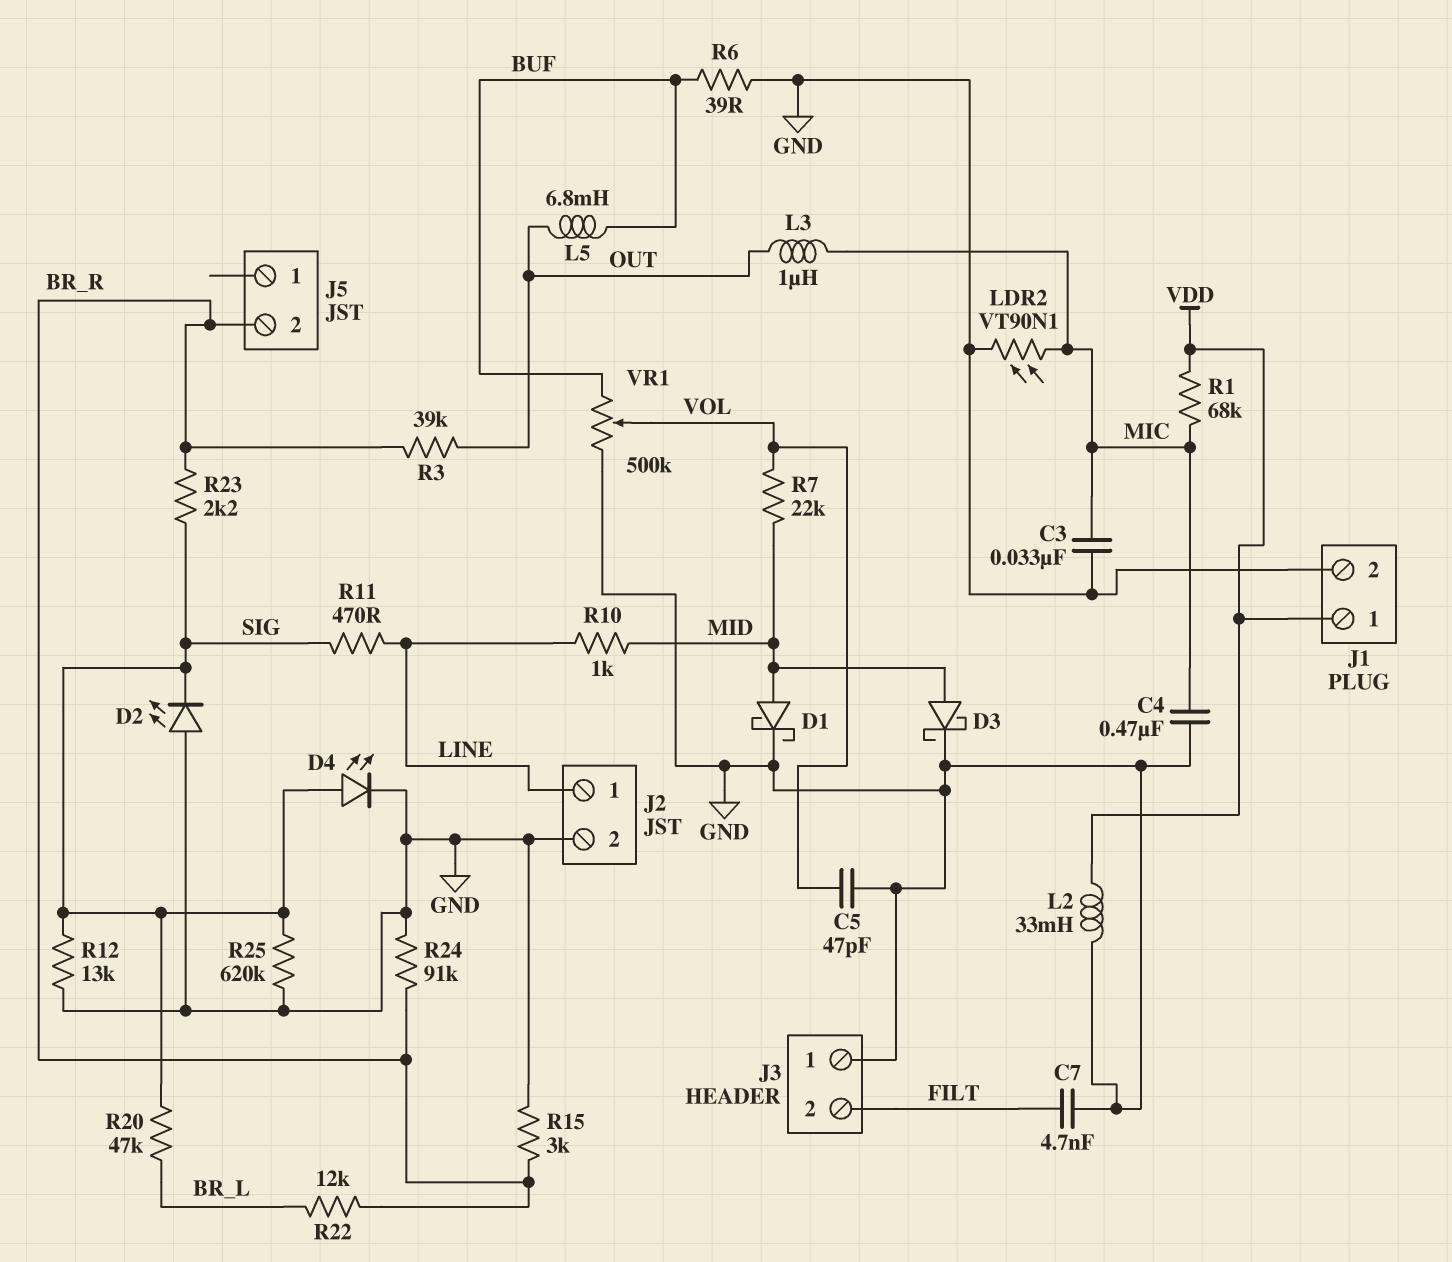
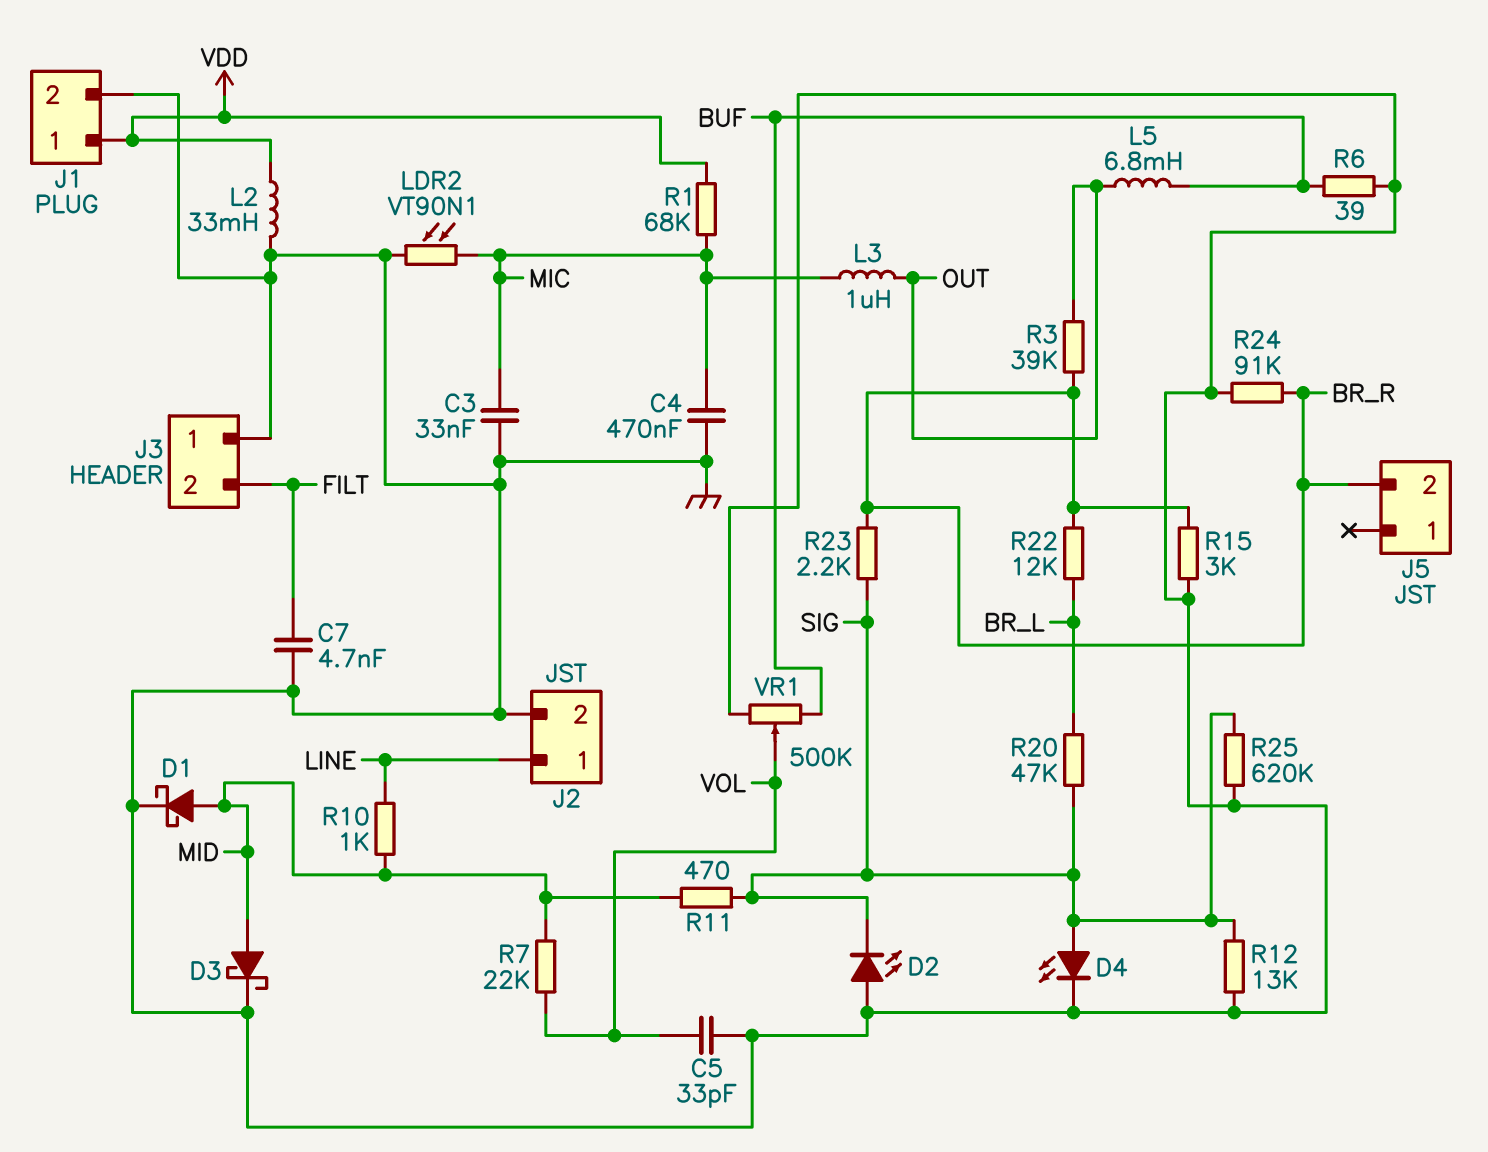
C5: 47pF (GND, VOL) -> 33pF (GND, VOL)
R11: 470 (LINE, SIG) -> 470 (MID, SIG)

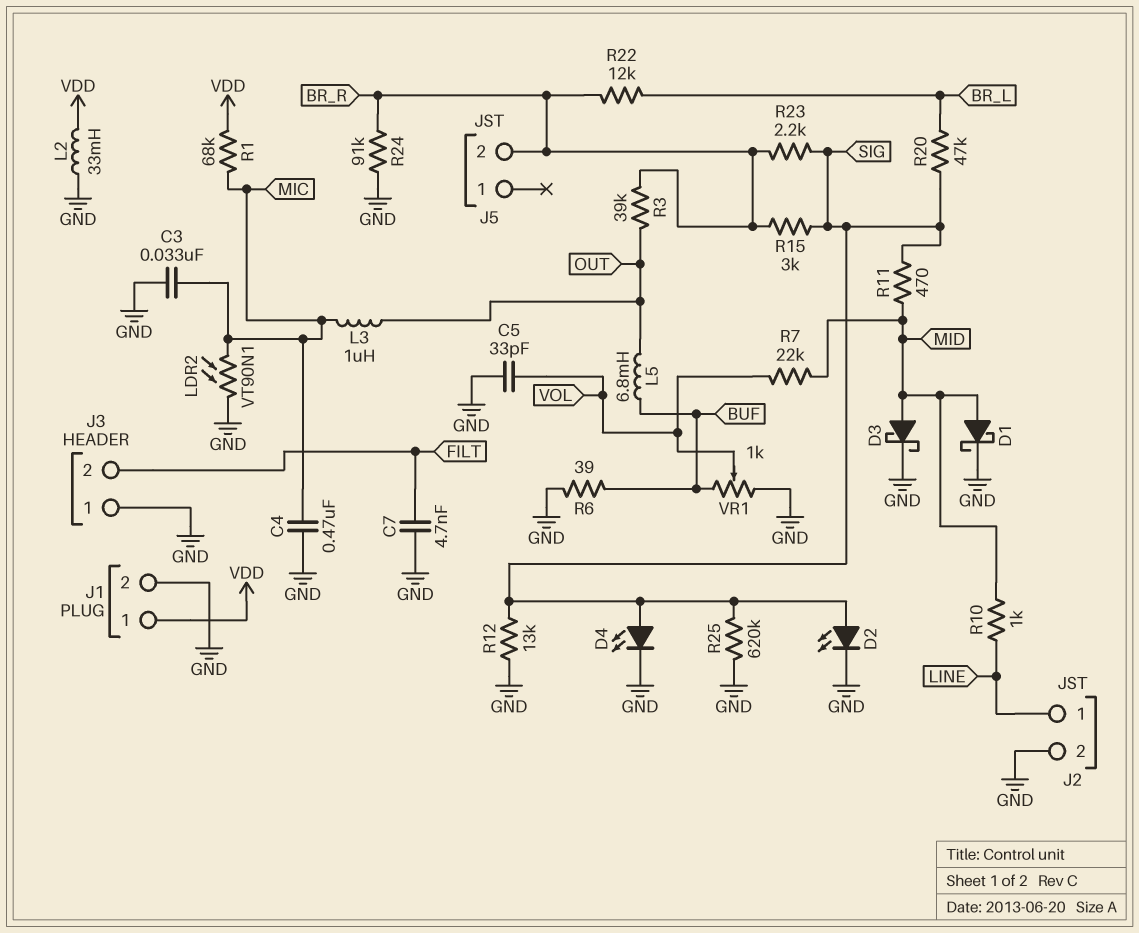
D2: LED (A GND, K SIG) -> LED (A SIG, K GND)
R15: 3k (BR_R, GND) -> 3k (BR_R, SIG)
VR1: 500k (BUF, GND, wiper VOL) -> 1k (BUF, GND, wiper VOL)

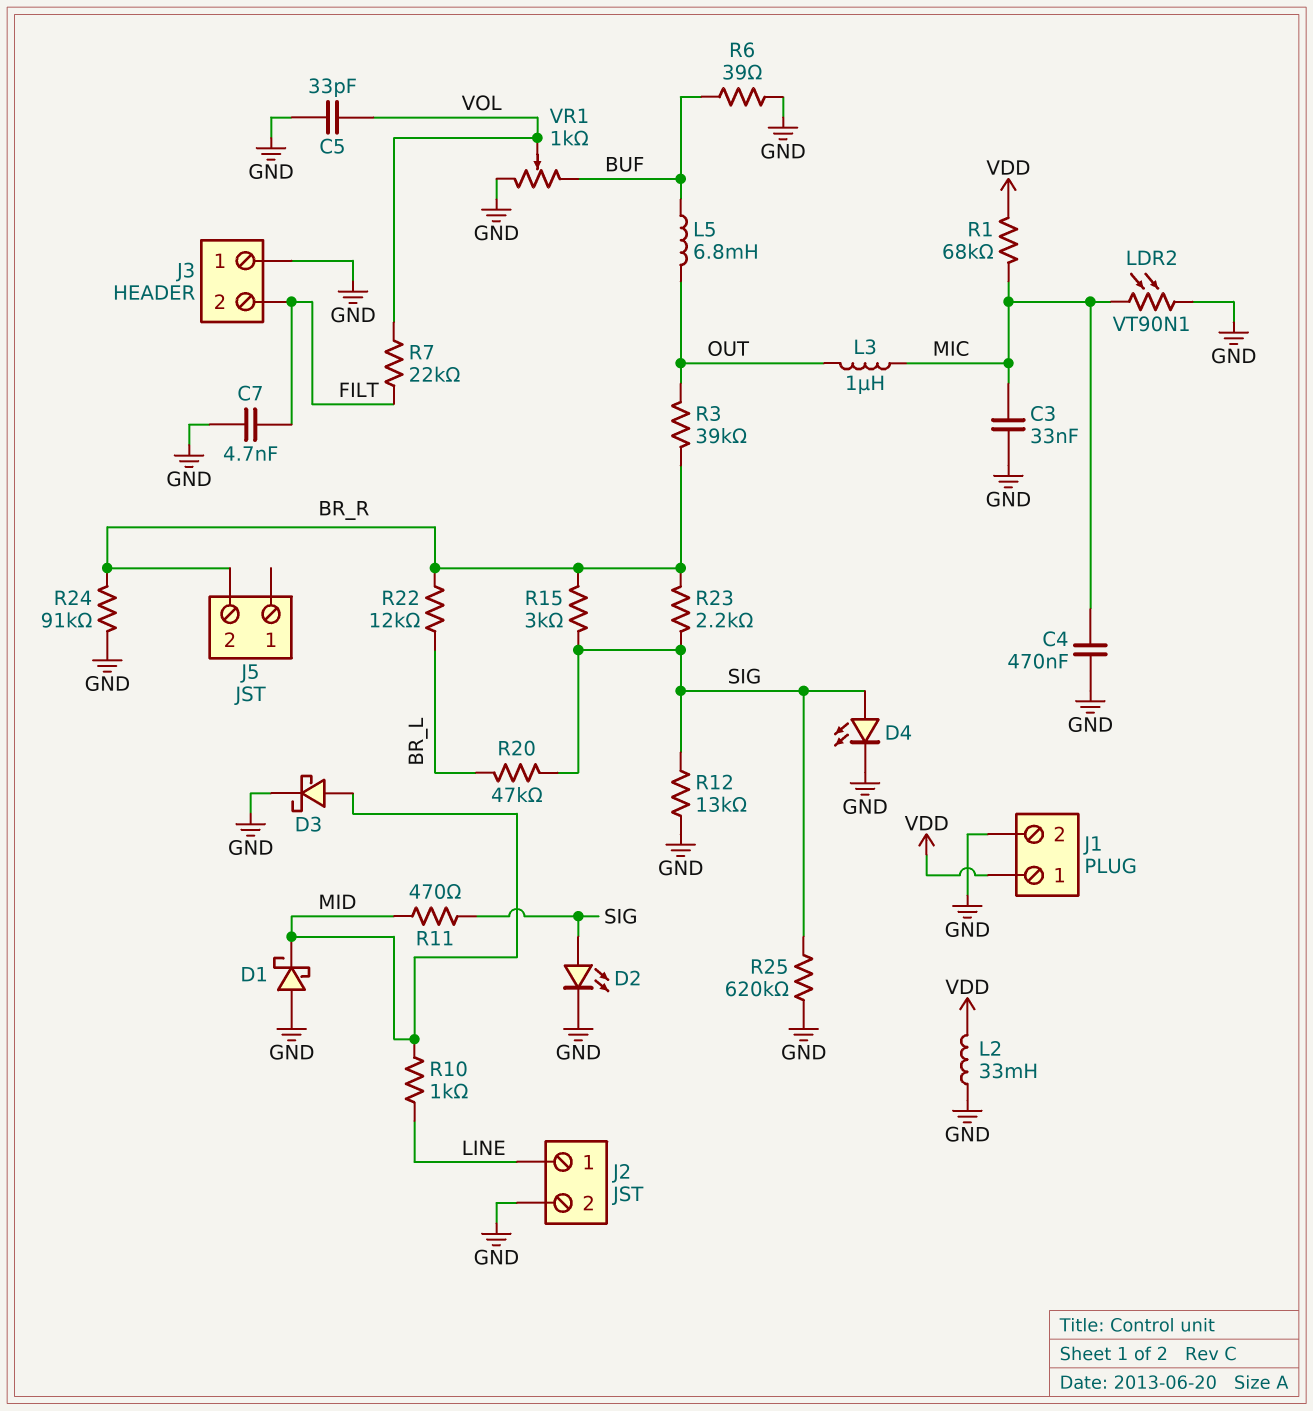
D1: schottky (A MID, K GND) -> schottky (A GND, K MID)
R7: 22k (MID, VOL) -> 22k (FILT, VOL)

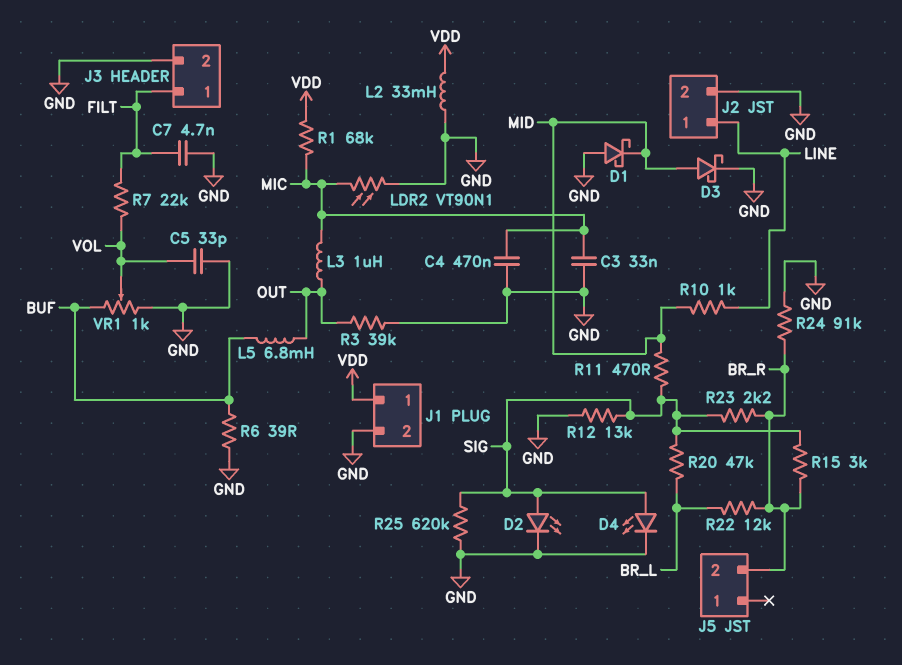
J3 pin 1: GND -> FILT
J3 pin 2: FILT -> GND
R3: 39k (BR_R, OUT) -> 39k (GND, OUT)

